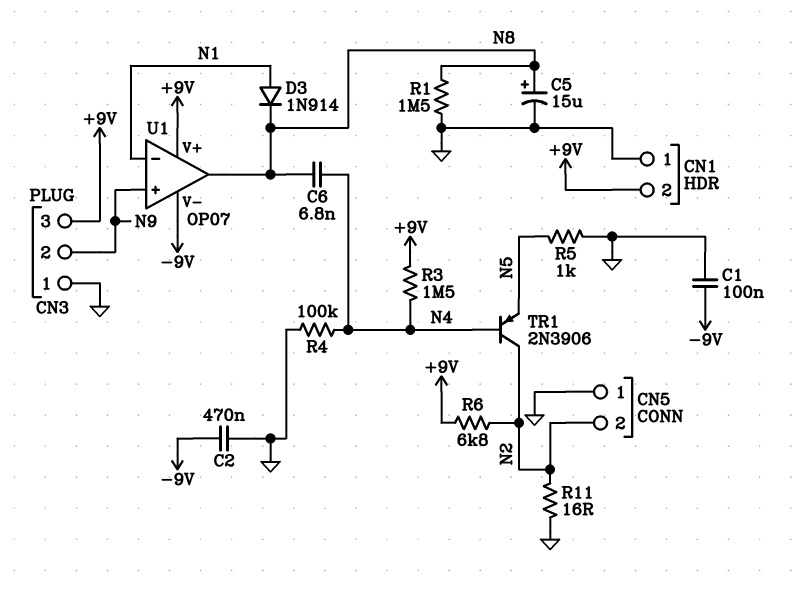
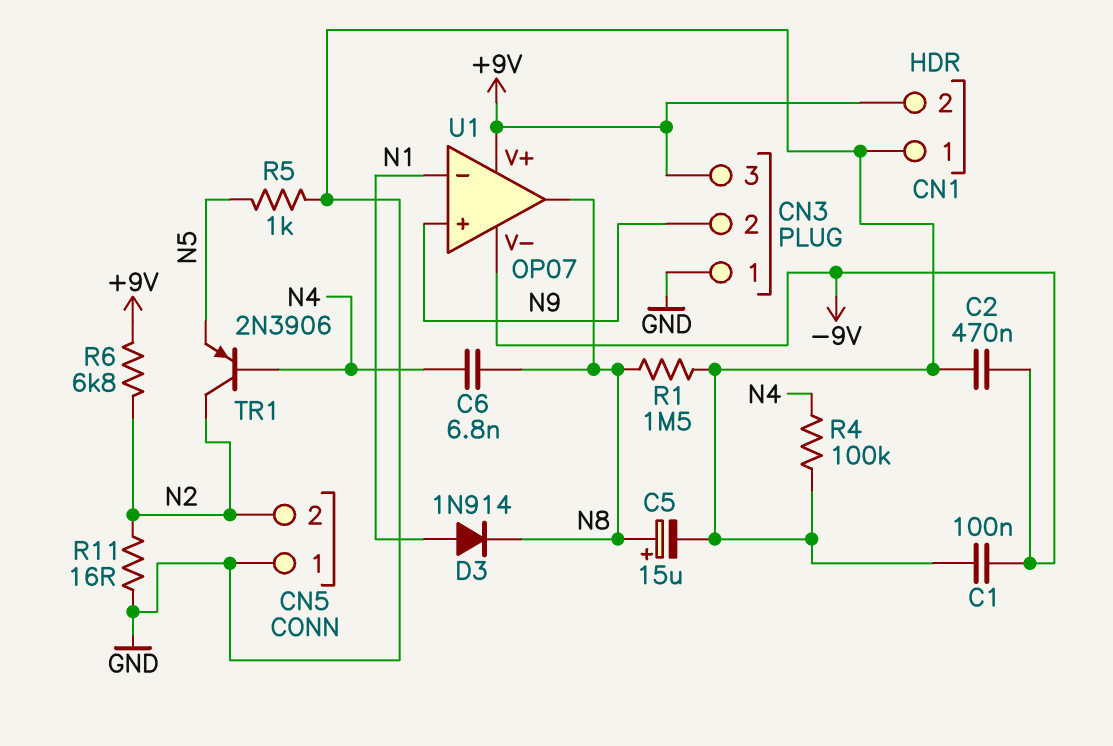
R3: 1.5M (+9V, N4) -> none

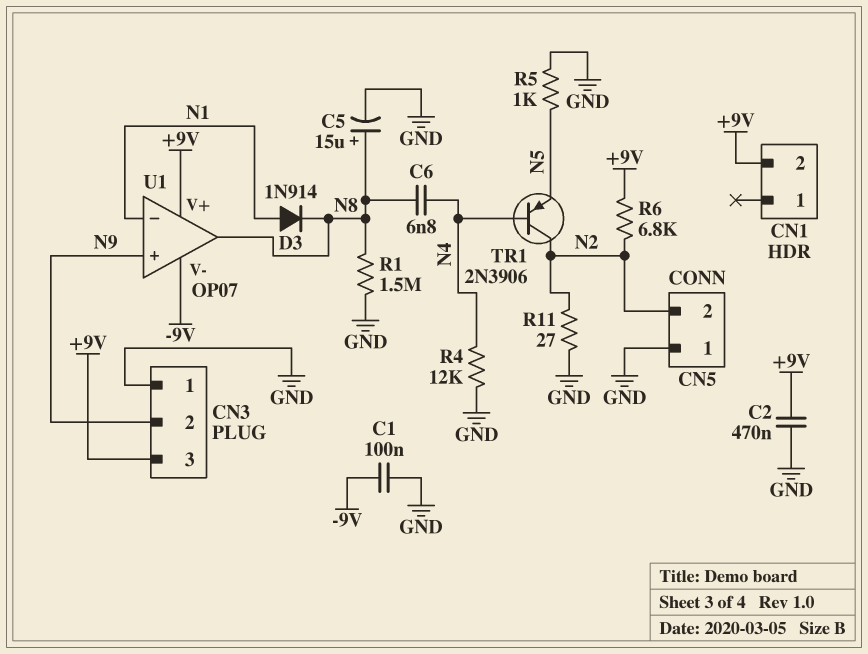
C2: 470nF (-9V, GND) -> 470nF (+9V, GND)
CN1 pin 1: GND -> none
R4: 100k (GND, N4) -> 12k (GND, N4)
R11: 16 (GND, N2) -> 27 (GND, N2)

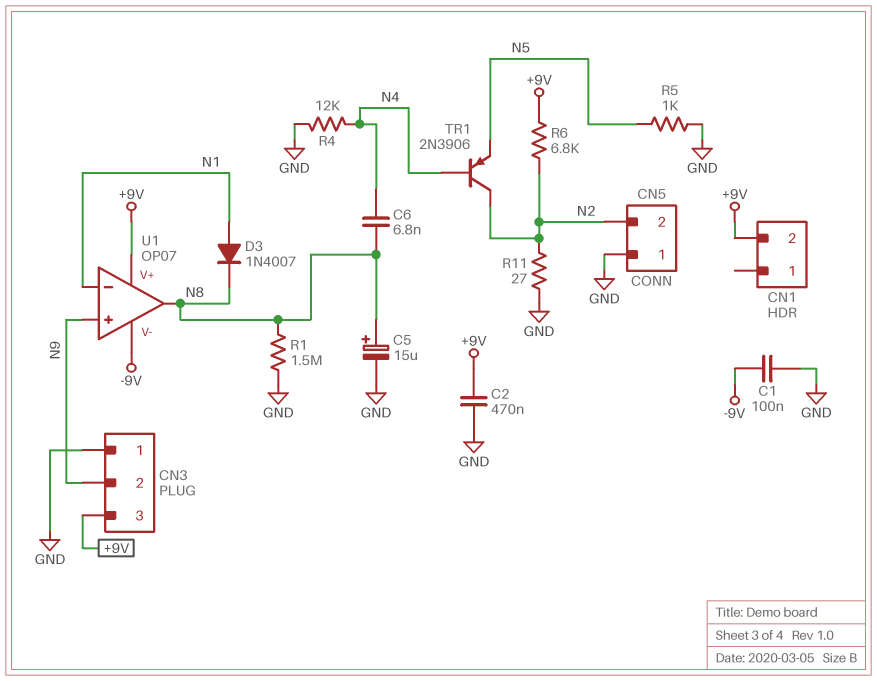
D3: diode 1N914 (A N1, K N8) -> diode 1N4007 (A N1, K N8)

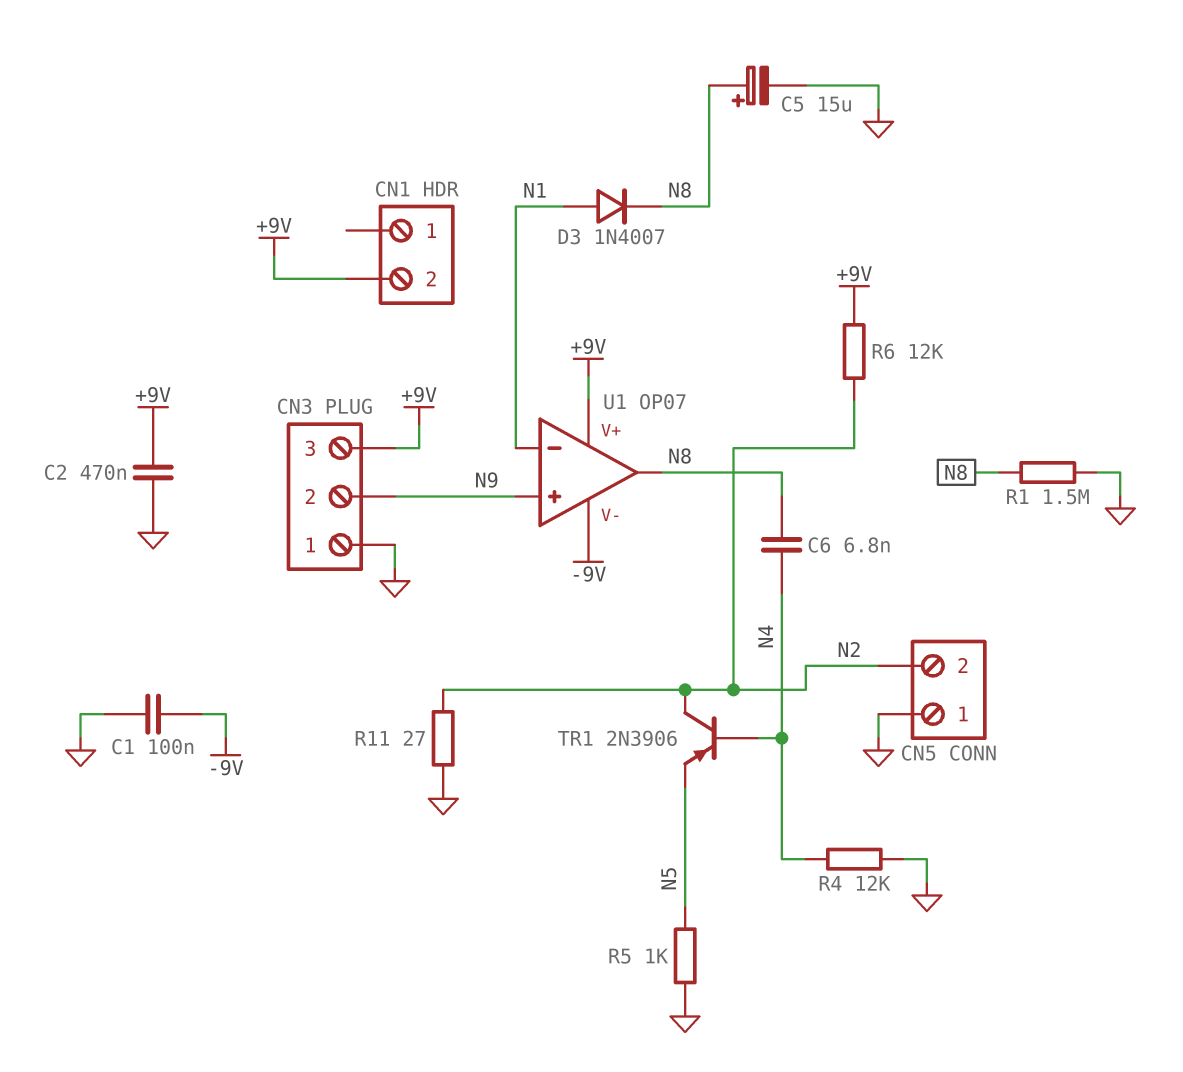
R6: 6.8k (+9V, N2) -> 12k (+9V, N2)

